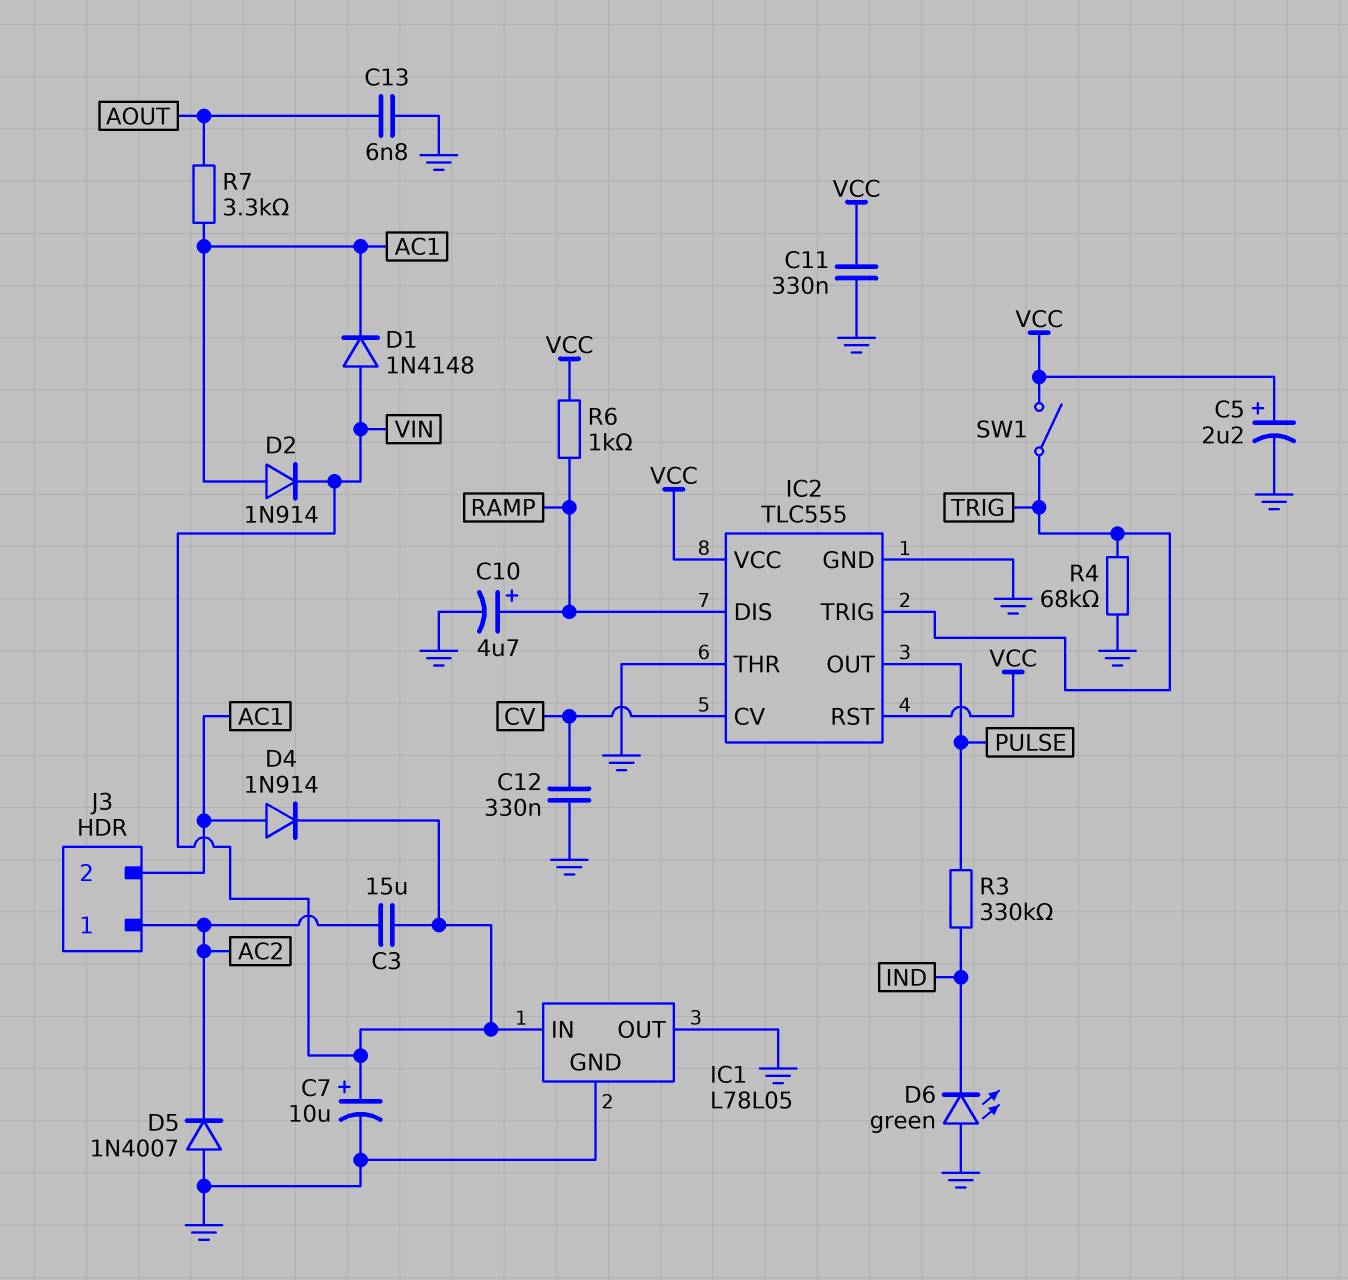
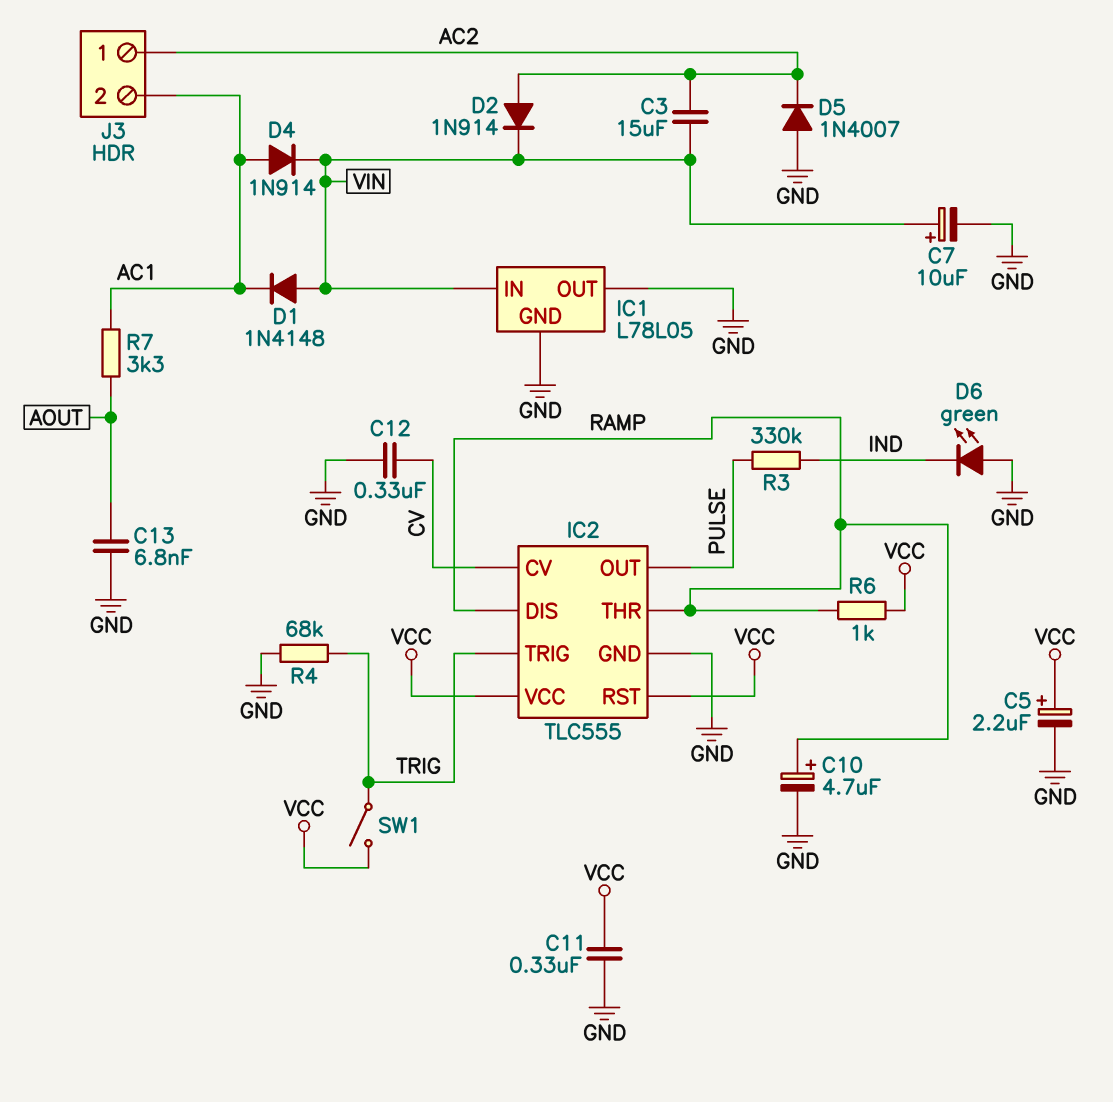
D2: diode 1N914 (A AC1, K VIN) -> diode 1N914 (A AC2, K VIN)
IC2 pin THR: GND -> RAMP

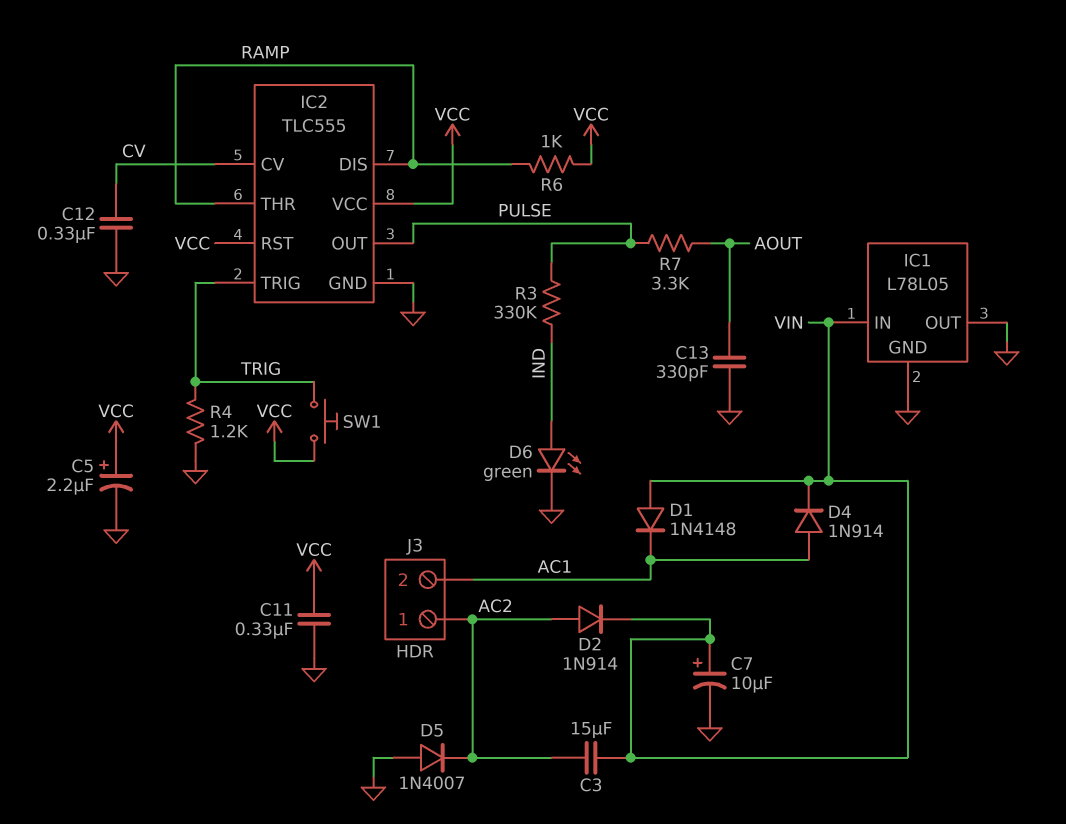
C10: 4.7uF (plus RAMP, minus GND) -> none
C13: 6.8nF (AOUT, GND) -> 330pF (AOUT, GND)
D6: LED green (A GND, K IND) -> LED green (A IND, K GND)
R4: 68k (GND, TRIG) -> 1.2k (GND, TRIG)
R7: 3.3k (AC1, AOUT) -> 3.3k (AOUT, PULSE)
SW1: switch (TRIG, VCC) -> button (TRIG, VCC)

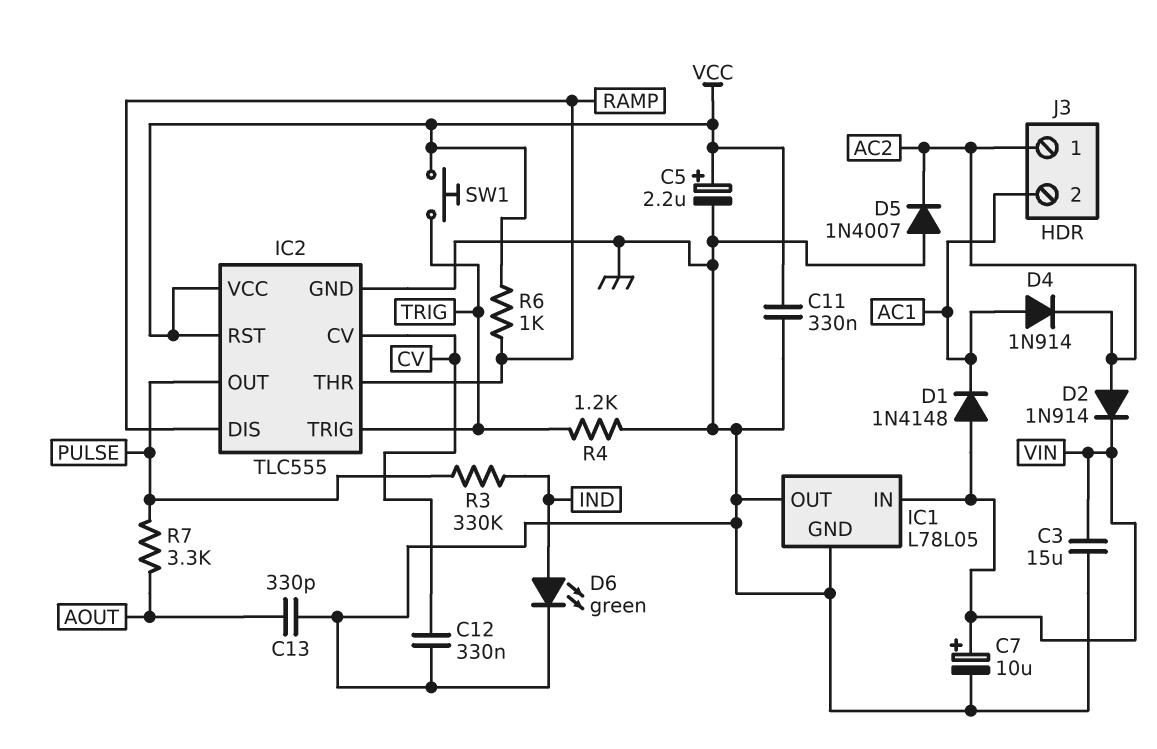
C3: 15uF (AC2, VIN) -> 15uF (GND, VIN)
D4: diode 1N914 (A AC1, K VIN) -> diode 1N914 (A AC1, K AC2)

